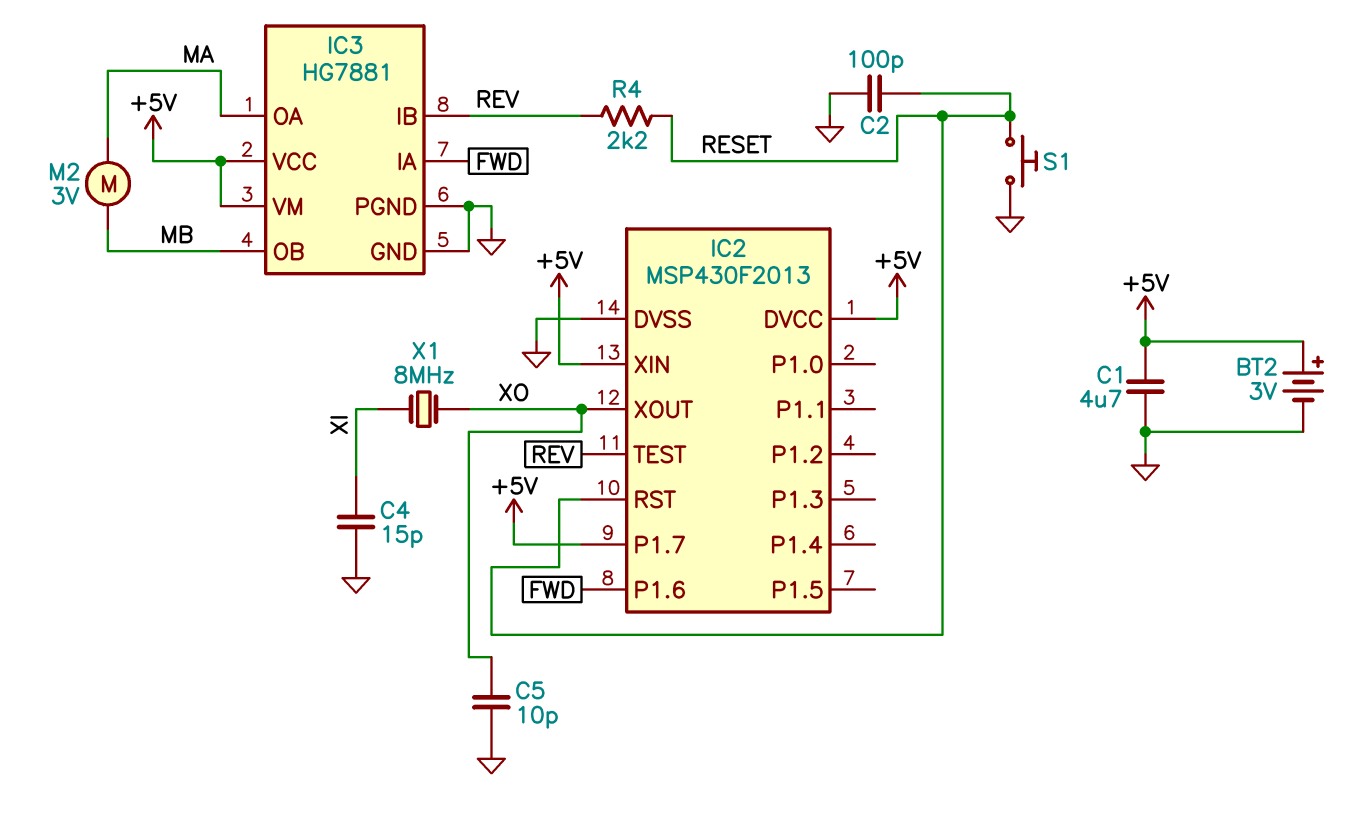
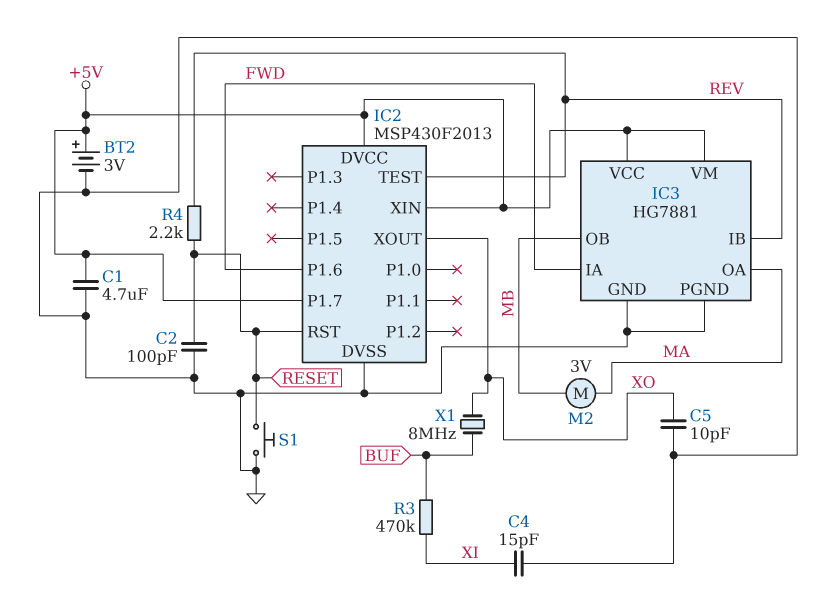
R3: none -> 470k (BUF, XI)
X1: 8MHz (XI, XO) -> 8MHz (BUF, XO)

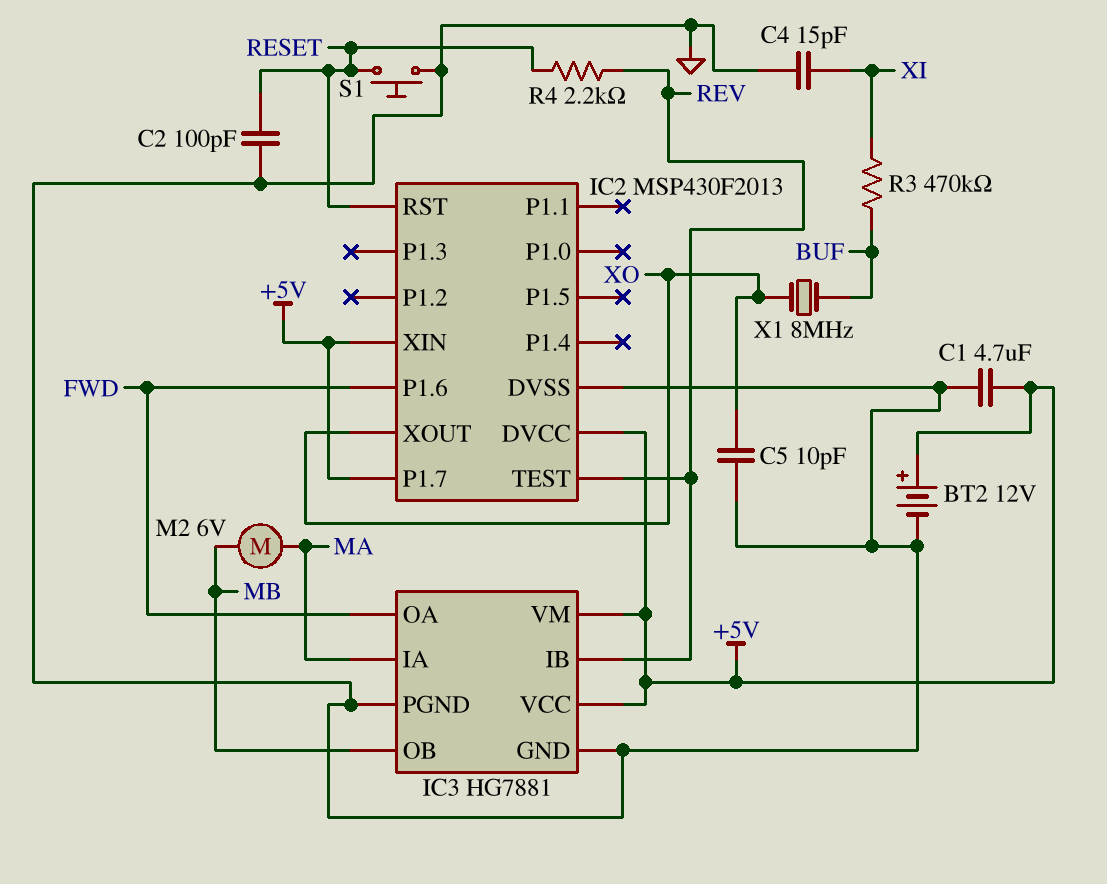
BT2: 3V (plus +5V, minus GND) -> 12V (plus +5V, minus GND)
IC3 pin IA: FWD -> MA
IC3 pin OA: MA -> FWD
M2: motor 3V (MA, MB) -> motor 6V (MA, MB)

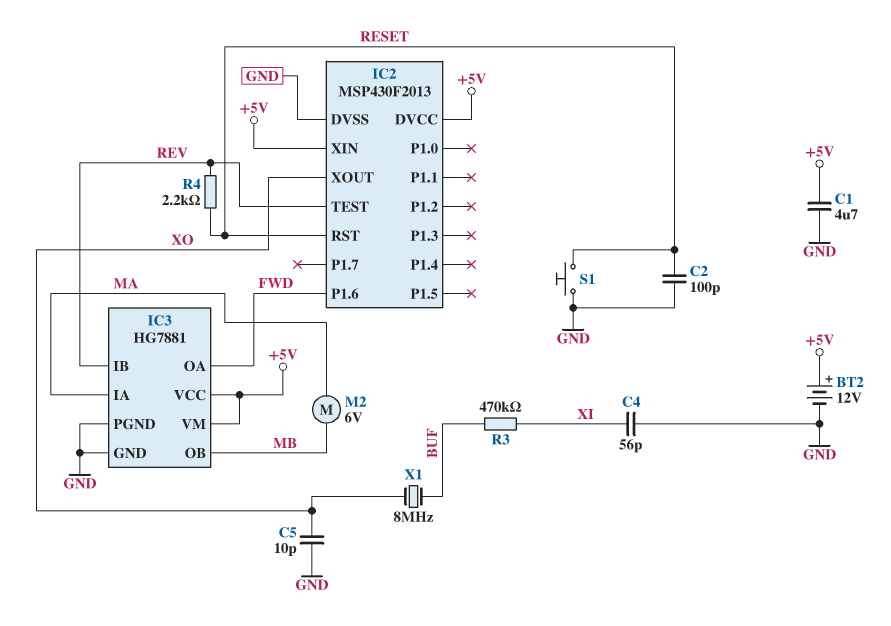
C4: 15pF (GND, XI) -> 56pF (GND, XI)
IC2 pin P1.7: +5V -> none

